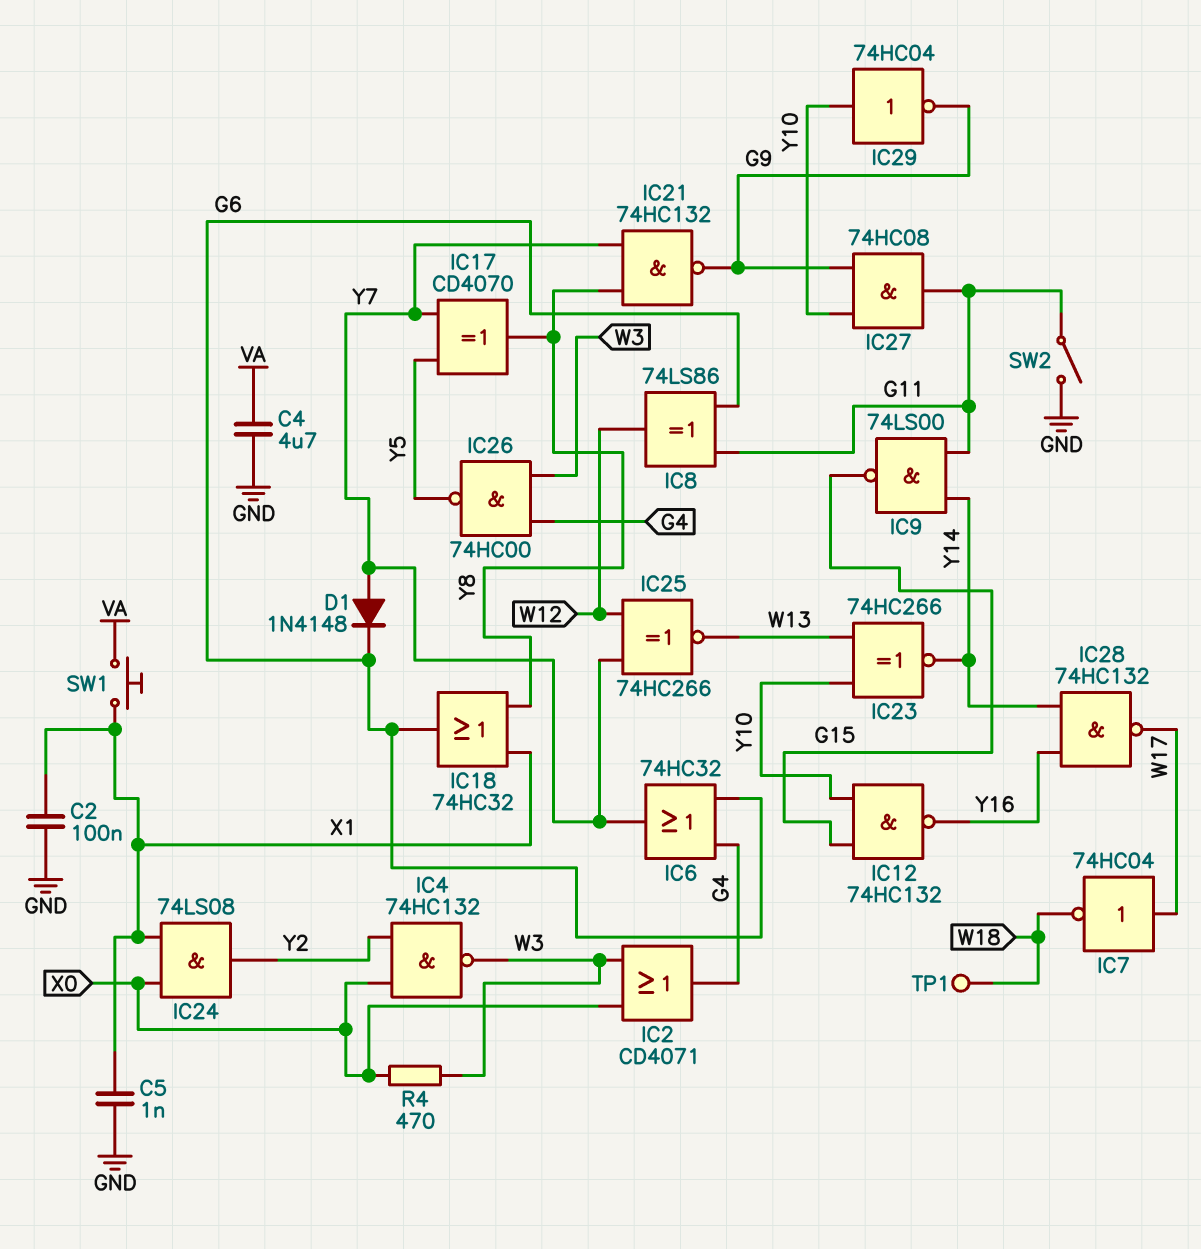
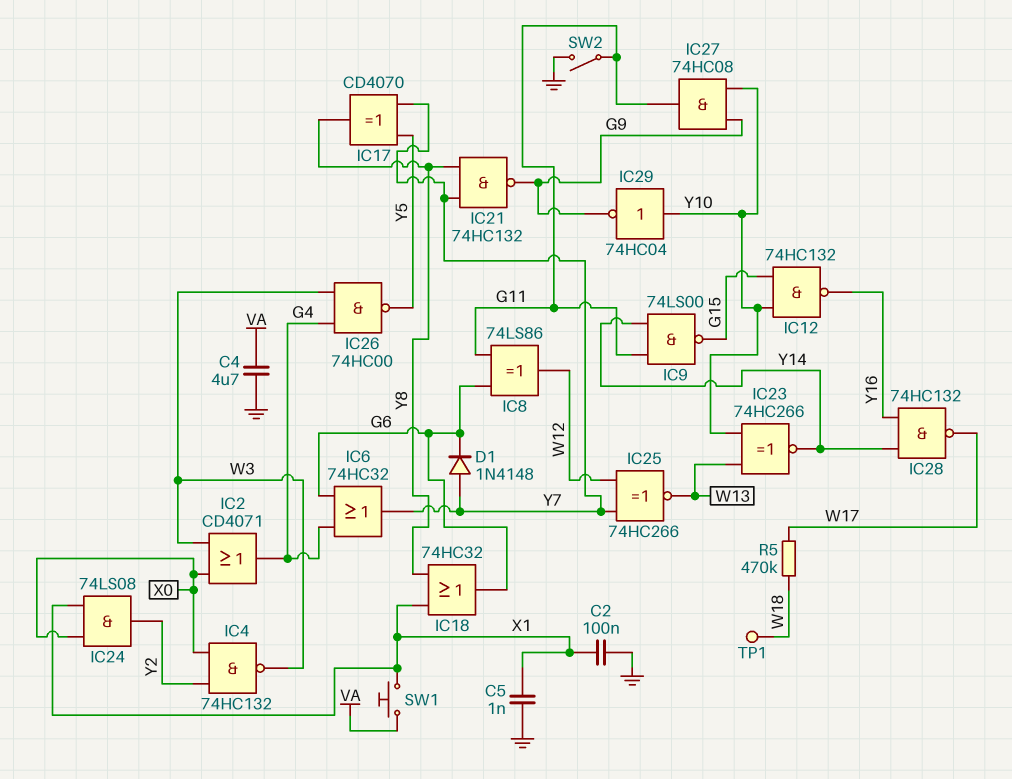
IC7: NOT 74HC04 (in W17, out W18) -> none
R4: 470 (W3, X0) -> none
R5: none -> 470k (W17, W18)

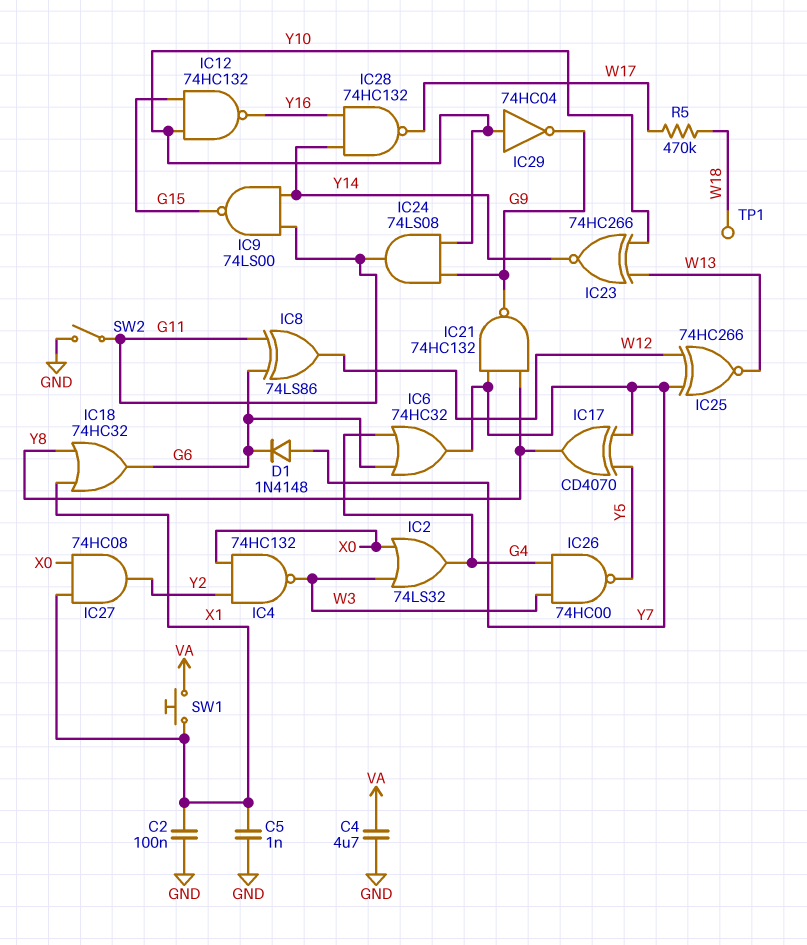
IC2: OR CD4071 (in W3, in X0, out G4) -> OR 74LS32 (in W3, in X0, out G4)
IC24: AND 74LS08 (in X0, in X1, out Y2) -> AND 74LS08 (in G9, in Y10, out G11)
IC27: AND 74HC08 (in G9, in Y10, out G11) -> AND 74HC08 (in X0, in X1, out Y2)

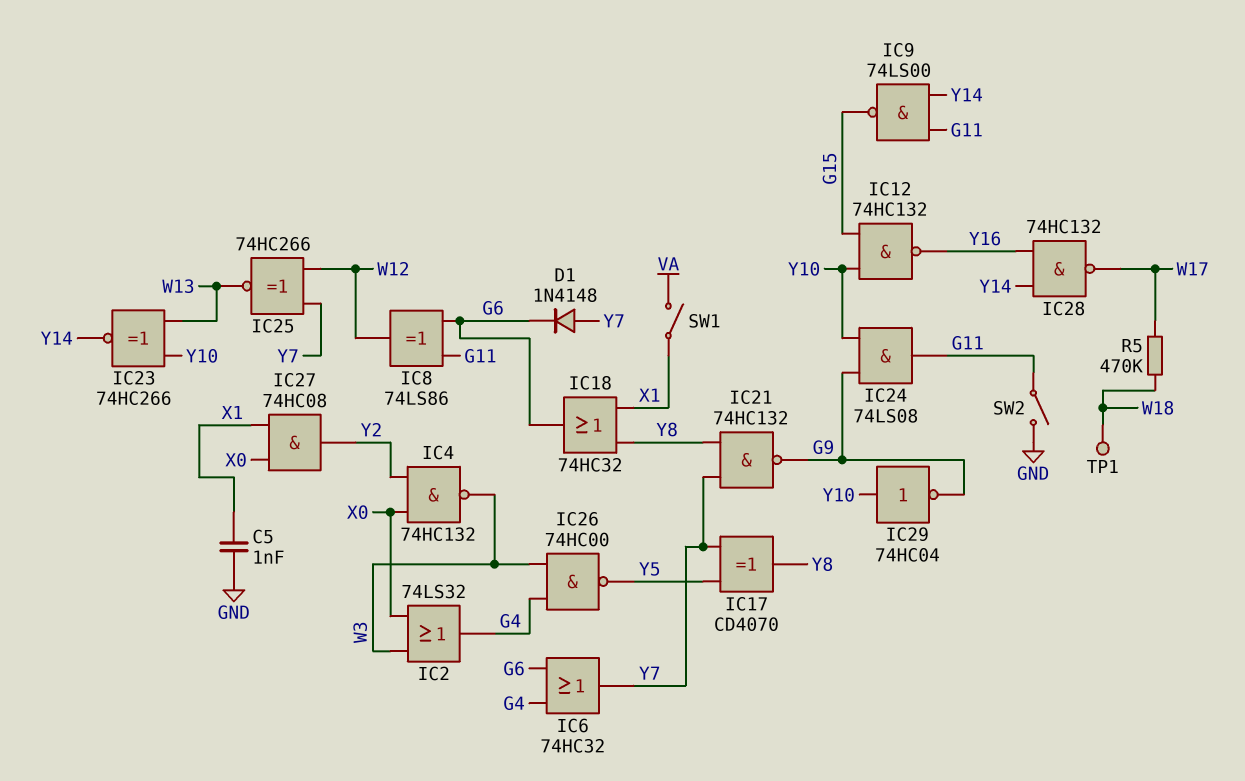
C2: 100nF (GND, X1) -> none
C4: 4.7uF (GND, VA) -> none
SW1: button (VA, X1) -> switch (VA, X1)

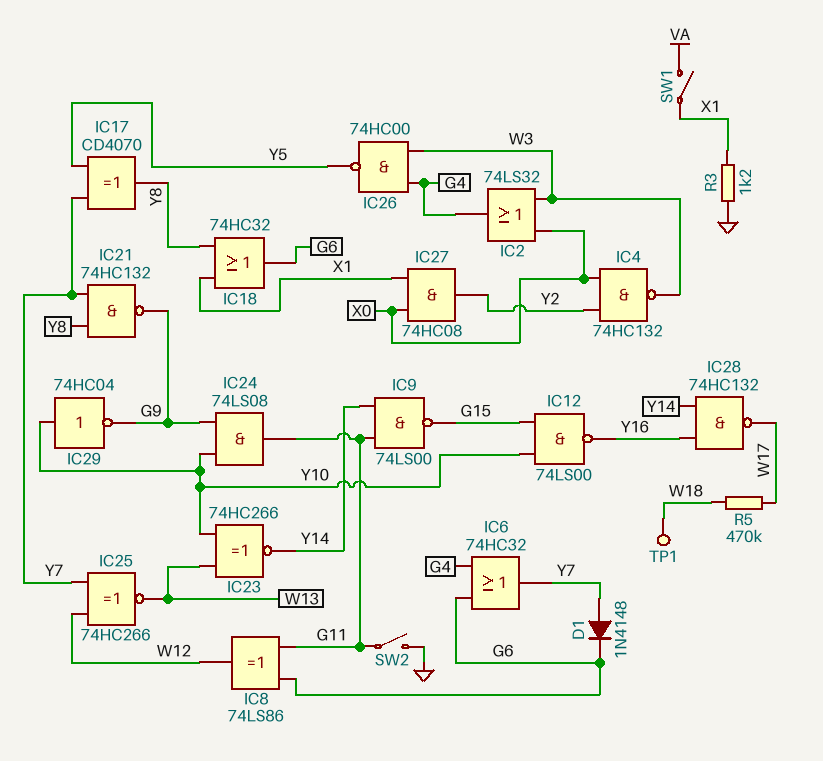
C5: 1nF (GND, X1) -> none
IC12: NAND 74HC132 (in G15, in Y10, out Y16) -> NAND 74LS00 (in G15, in Y10, out Y16)
R3: none -> 1.2k (GND, X1)

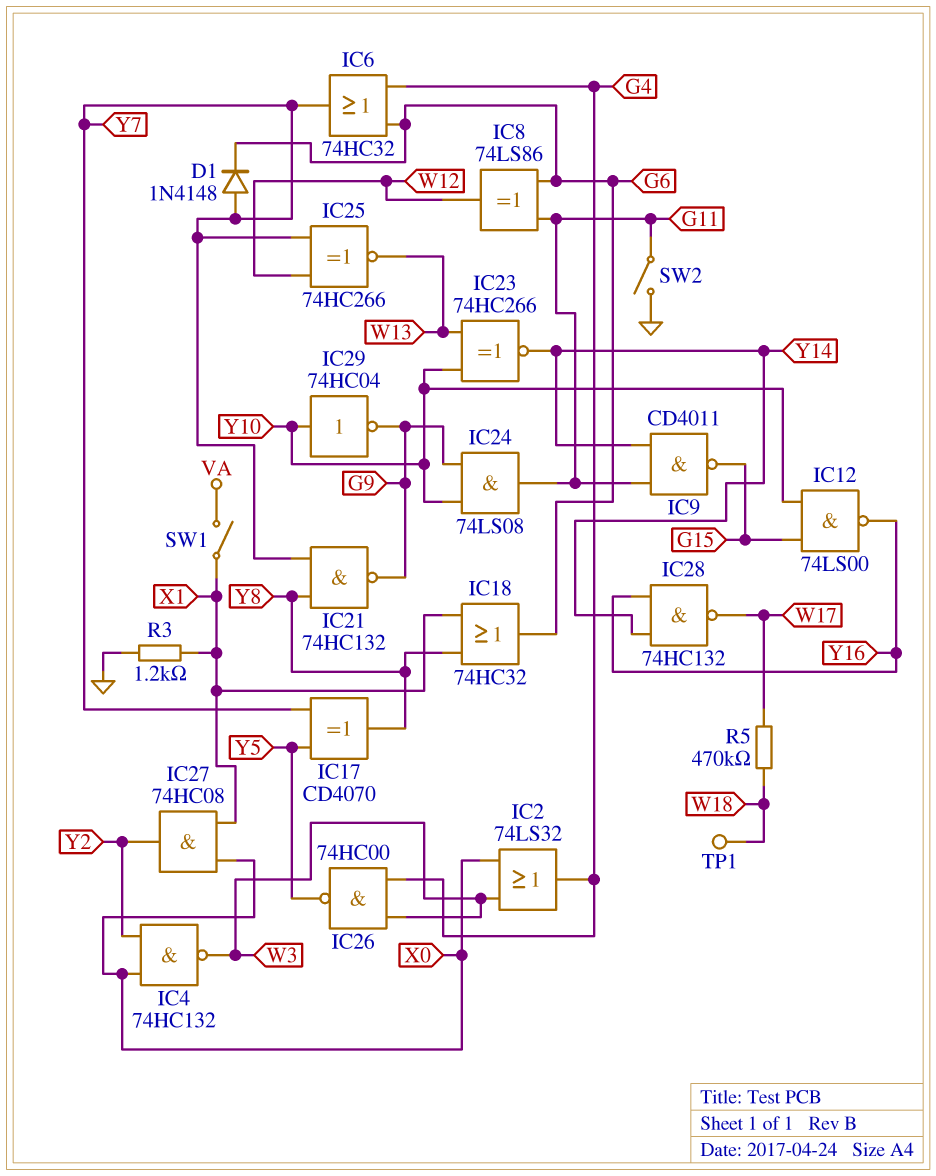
IC9: NAND 74LS00 (in G11, in Y14, out G15) -> NAND CD4011 (in G11, in Y14, out G15)

